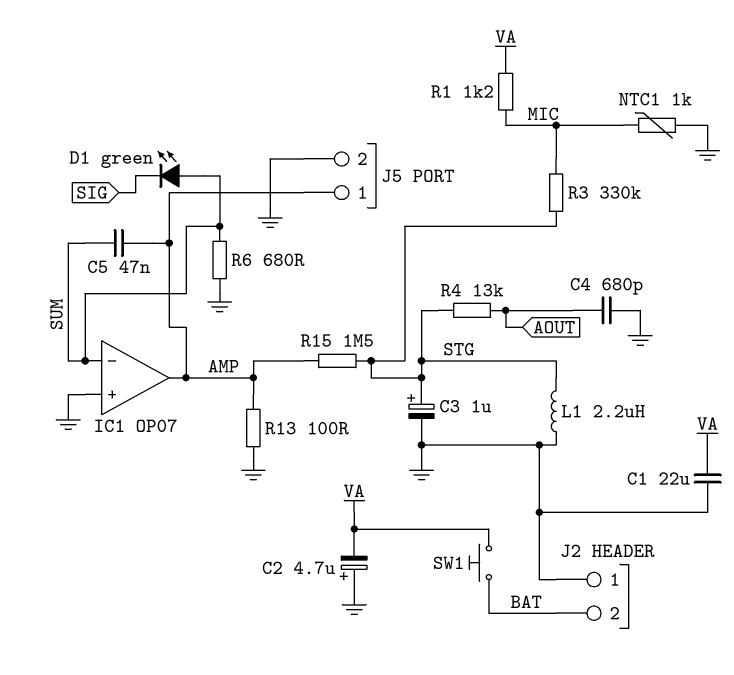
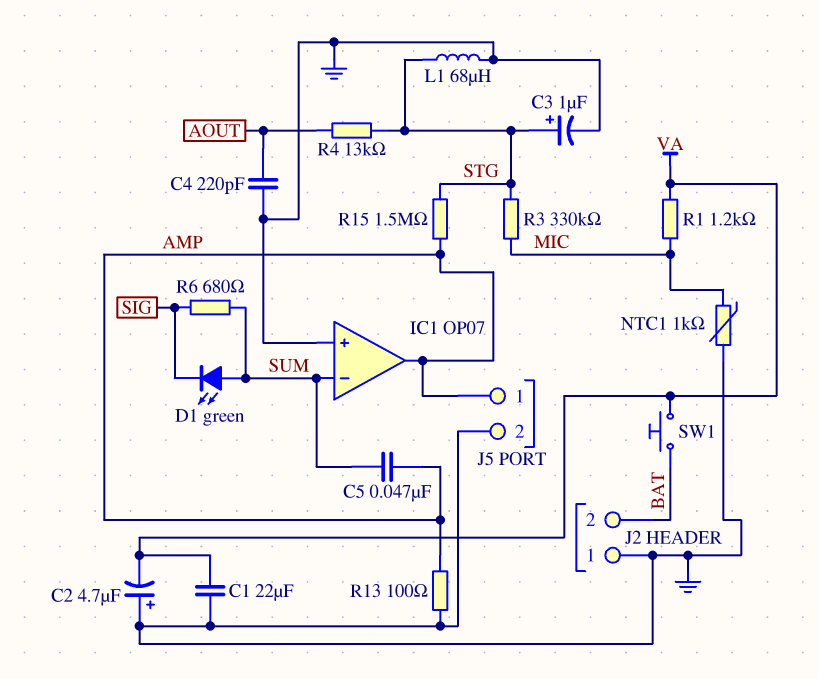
C4: 680pF (AOUT, GND) -> 220pF (AOUT, GND)
L1: 2.2uH (GND, STG) -> 68uH (GND, STG)
R6: 680 (GND, SUM) -> 680 (SIG, SUM)

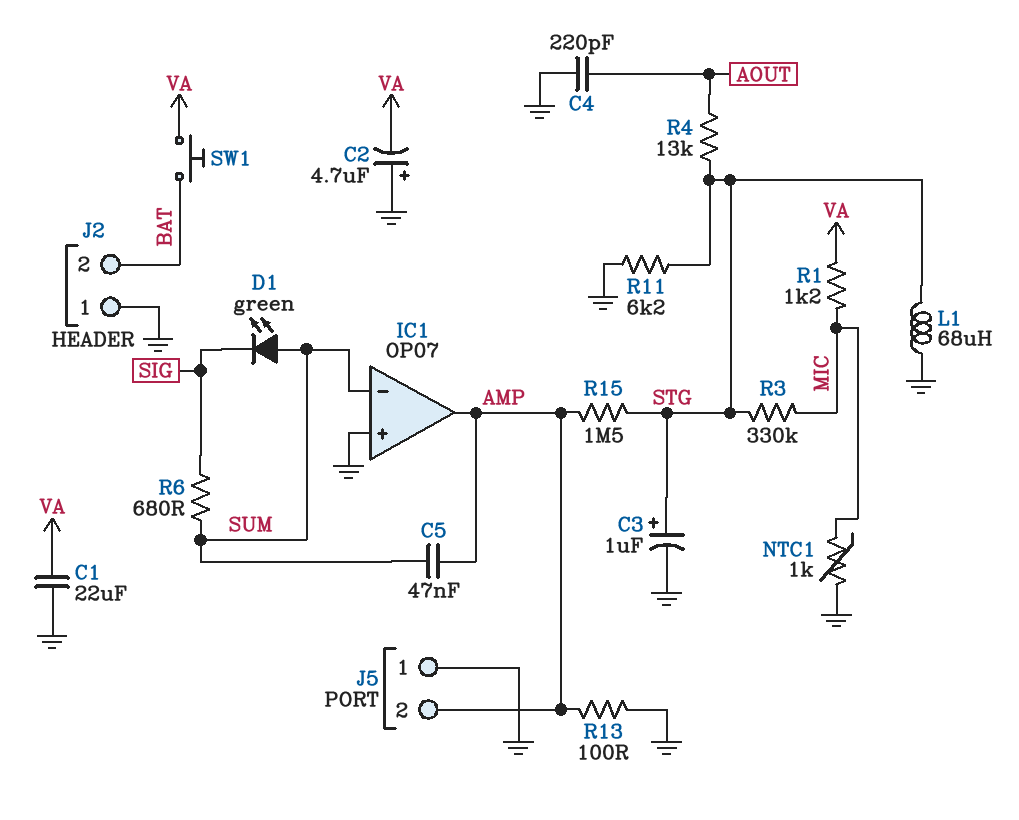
J5 pin 1: AMP -> GND
J5 pin 2: GND -> AMP
R11: none -> 6.2k (GND, STG)

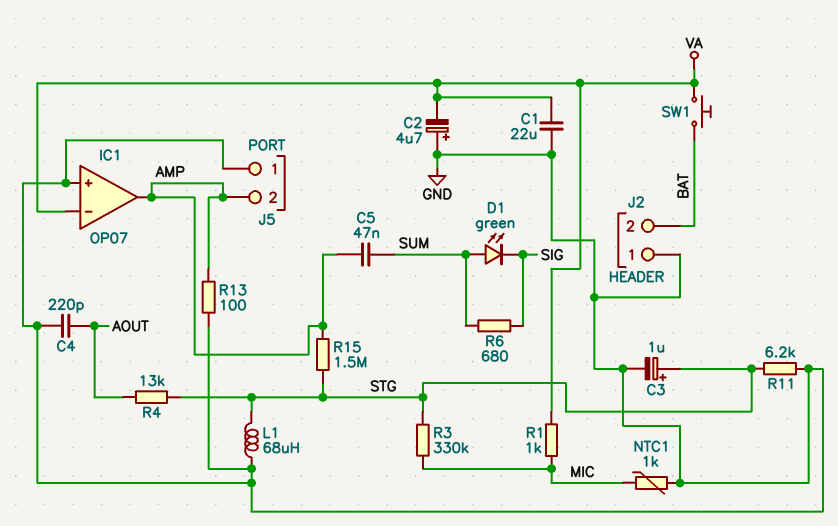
IC1 pin in-: SUM -> VA
R1: 1.2k (MIC, VA) -> 1k (MIC, VA)

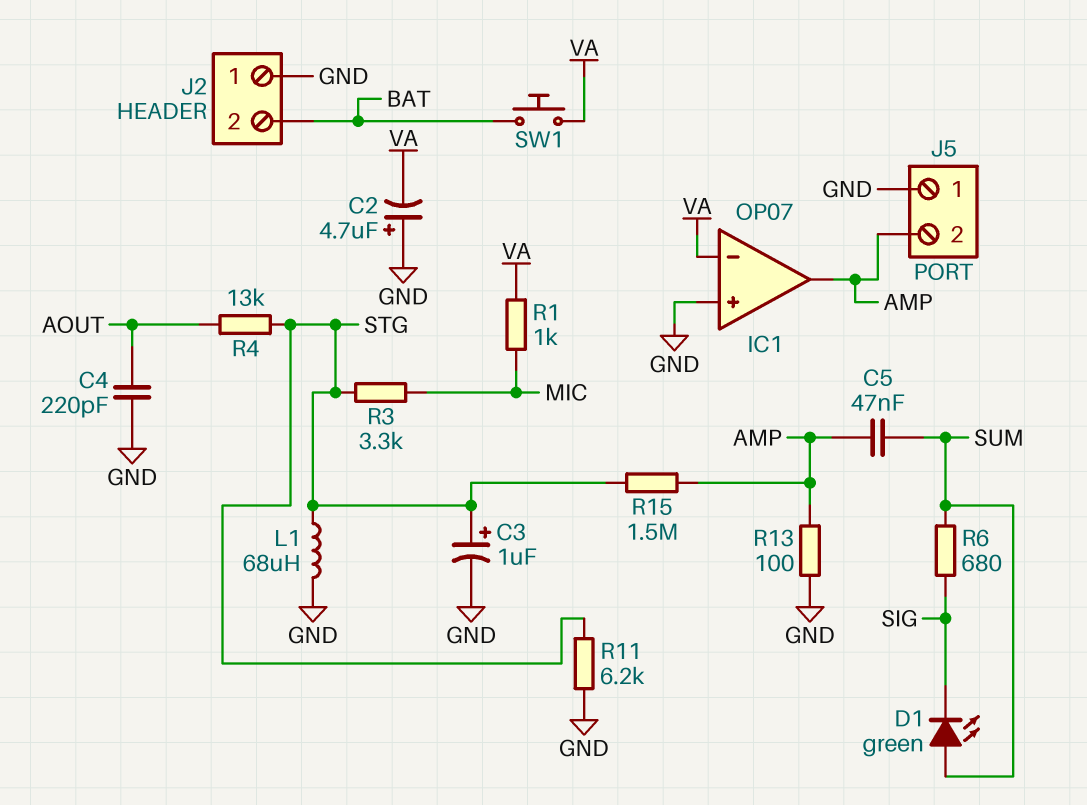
C1: 22uF (GND, VA) -> none
NTC1: 1k (GND, MIC) -> none
R3: 330k (MIC, STG) -> 3.3k (MIC, STG)

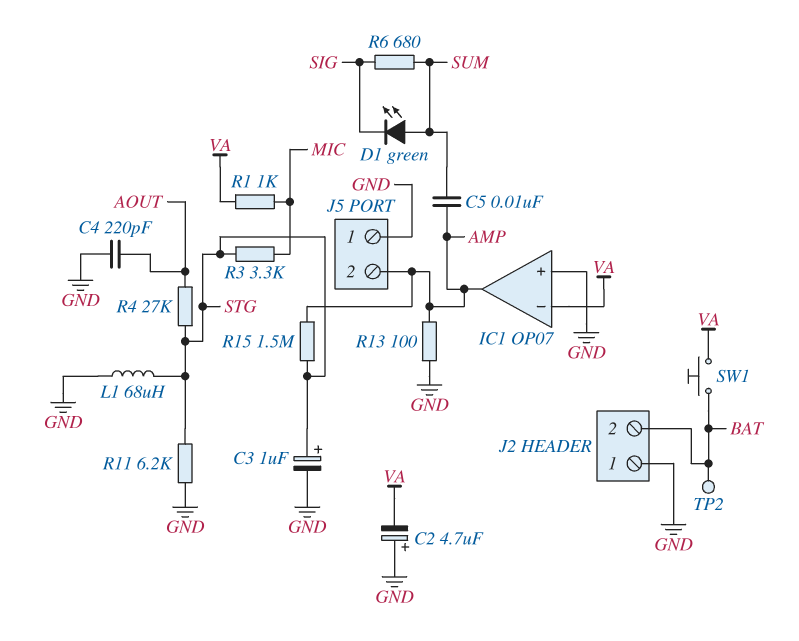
C5: 47nF (AMP, SUM) -> 10nF (AMP, SUM)
R4: 13k (AOUT, STG) -> 27k (AOUT, STG)
TP2: none -> test point (BAT)

